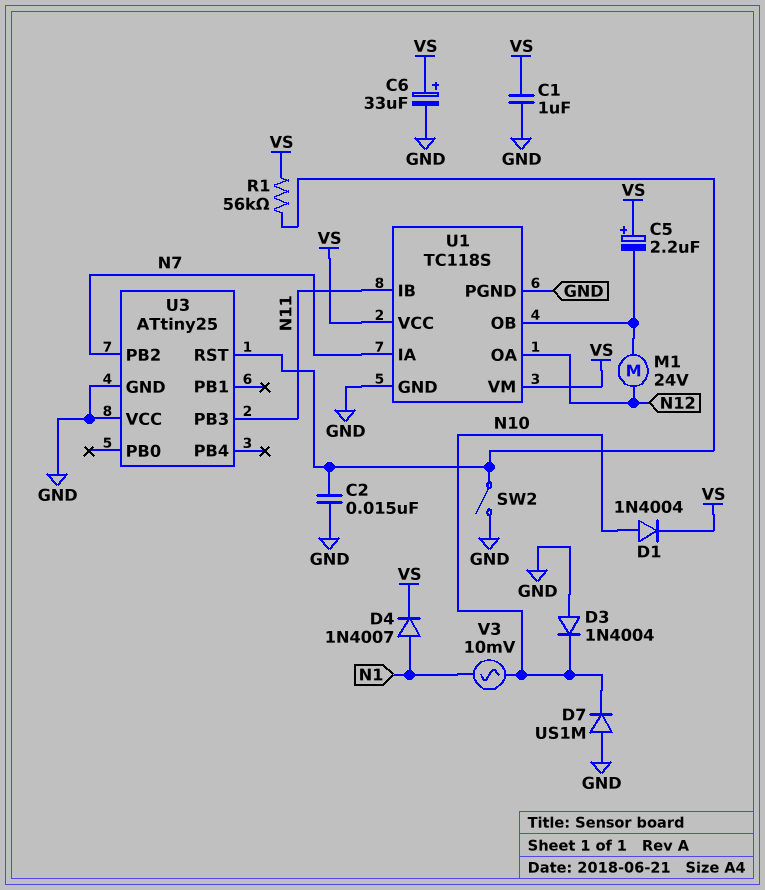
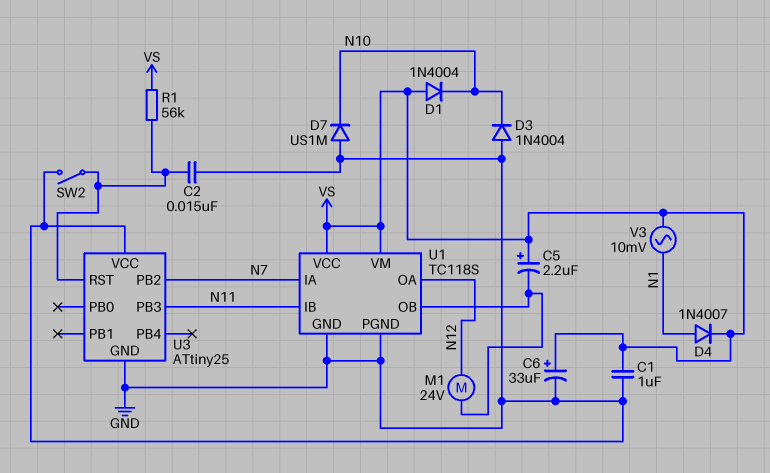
D1: diode 1N4004 (A N10, K VS) -> diode 1N4004 (A VS, K N10)
V3: AC 10mV (N1, N10) -> AC 10mV (N1, VS)

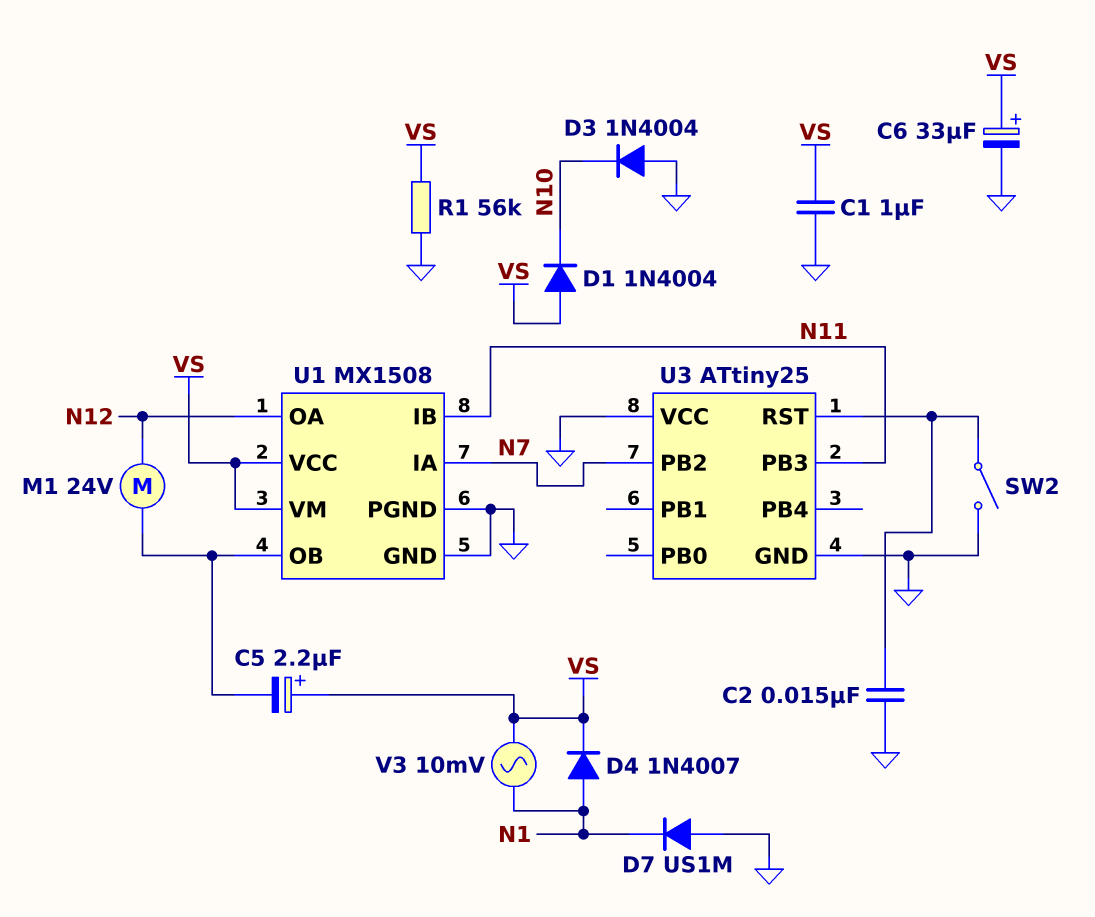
D7: diode US1M (A GND, K N10) -> diode US1M (A GND, K N1)
R1: 56k (U3/RST, VS) -> 56k (GND, VS)
U1: TC118S -> MX1508

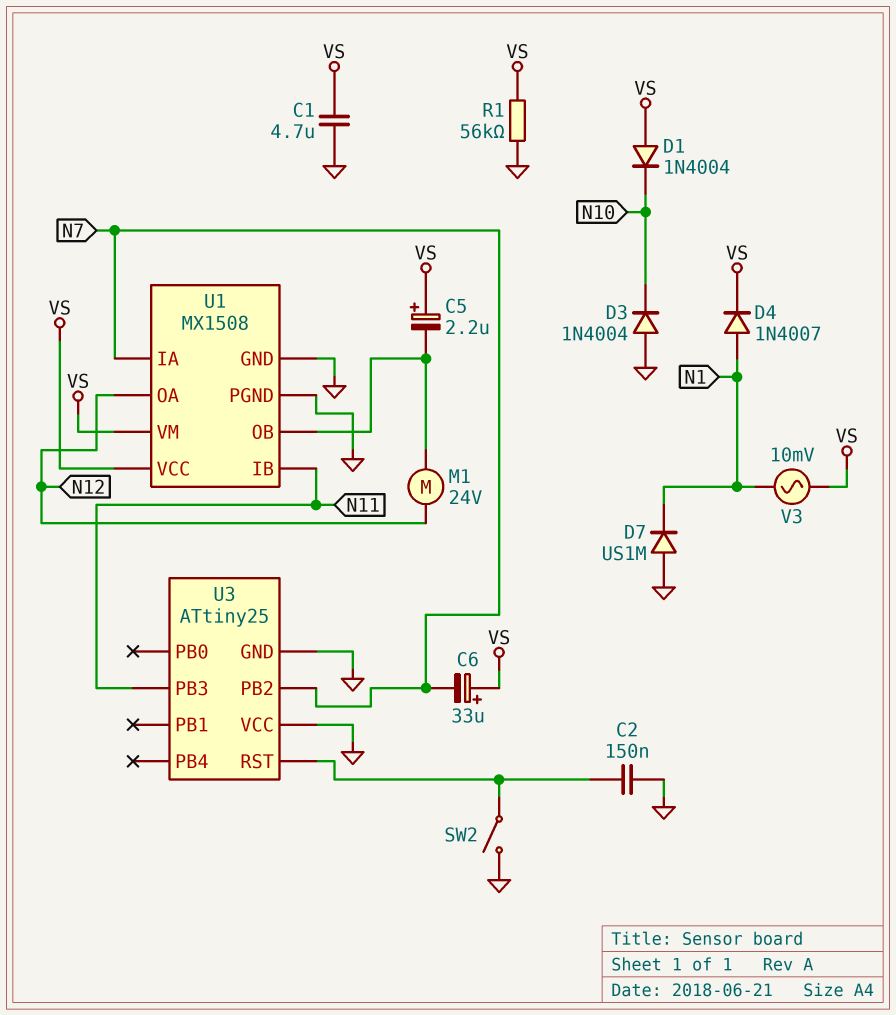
C1: 1uF (GND, VS) -> 4.7uF (GND, VS)
C2: 15nF (GND, U3/RST) -> 150nF (GND, U3/RST)
C6: 33uF (plus VS, minus GND) -> 33uF (plus VS, minus N7)

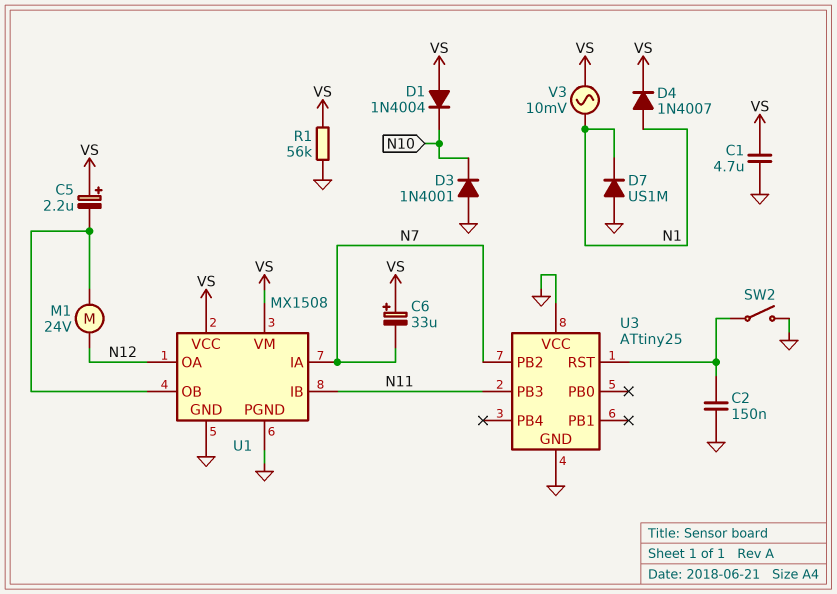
D3: diode 1N4004 (A GND, K N10) -> diode 1N4001 (A GND, K N10)

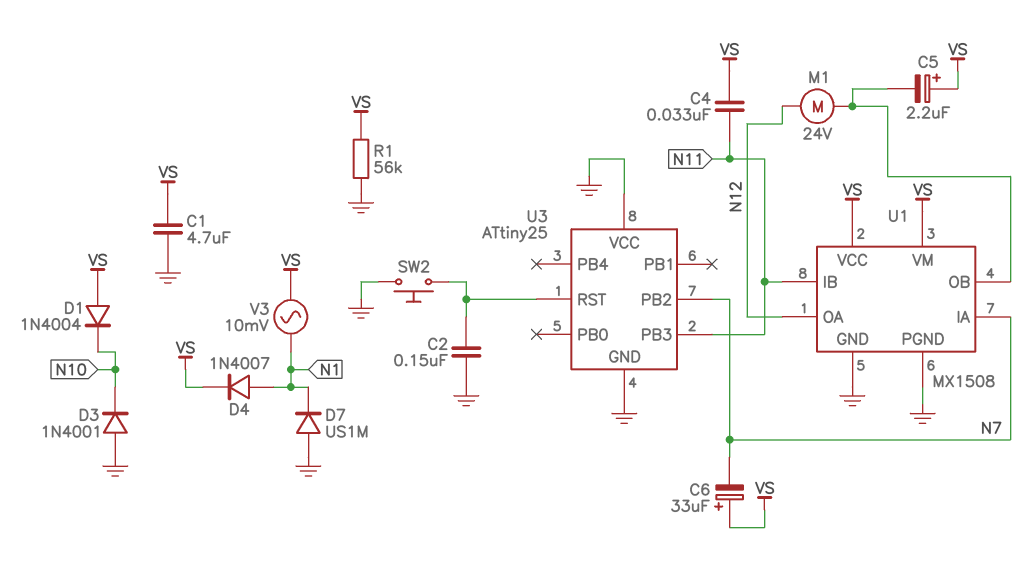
C4: none -> 33nF (N11, VS)
SW2: switch (GND, U3/RST) -> button (GND, U3/RST)

